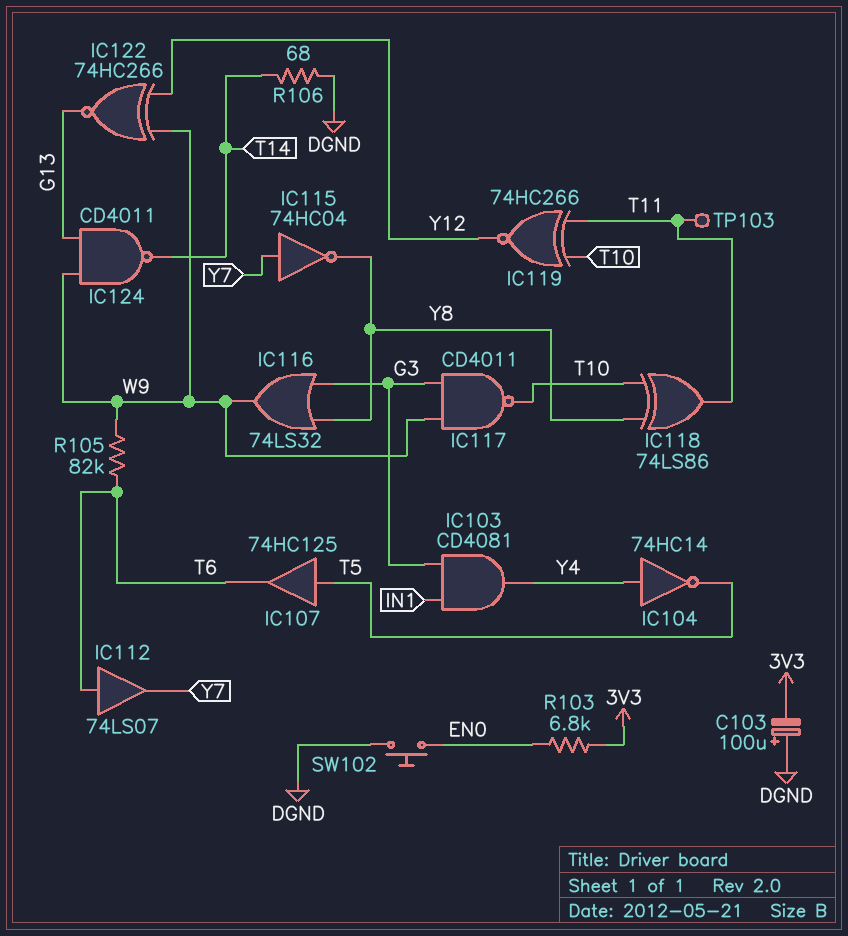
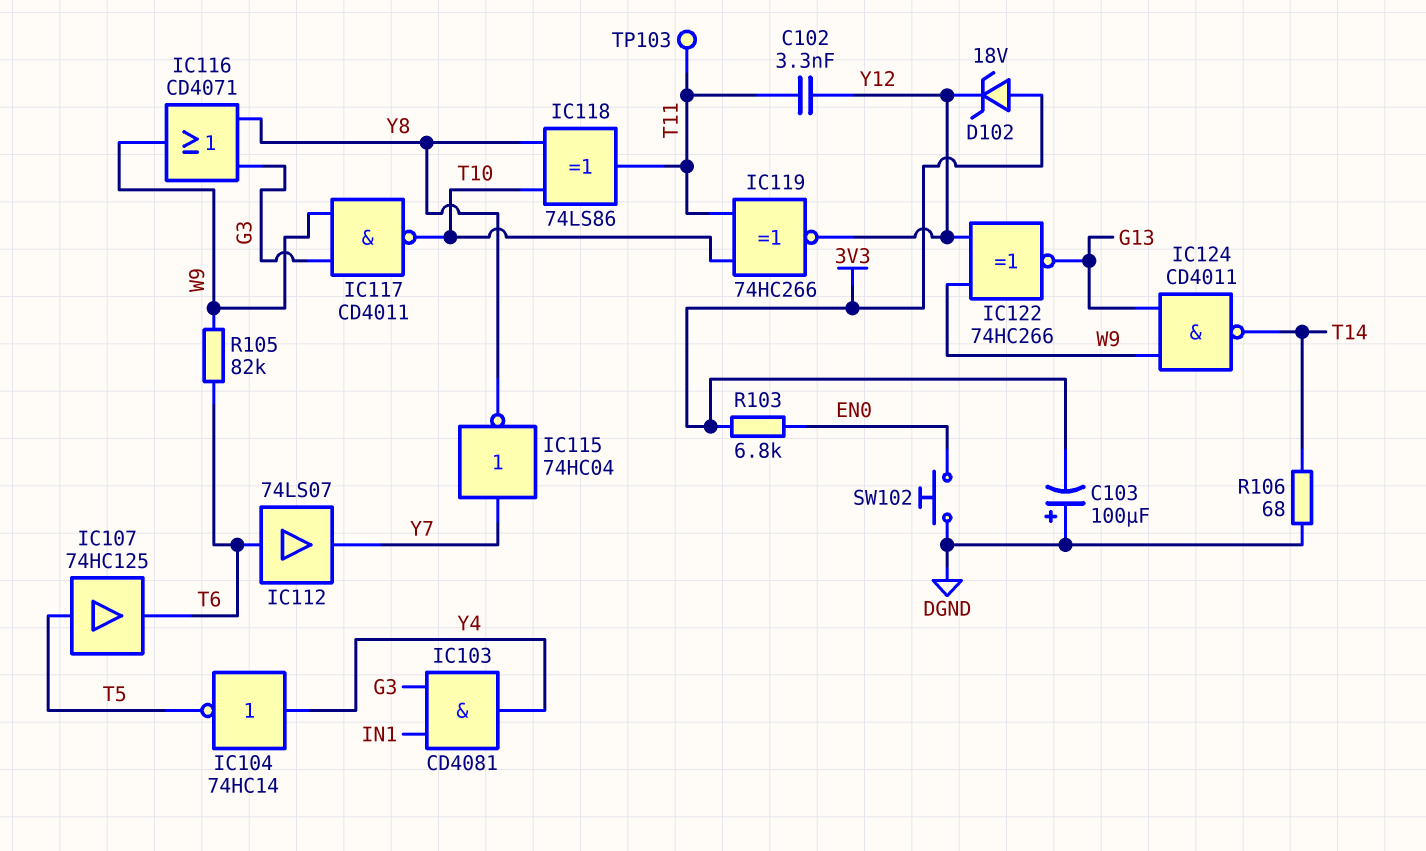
C102: none -> 3.3nF (T11, Y12)
D102: none -> zener 18V (A 3V3, K Y12)
IC116: OR 74LS32 (in G3, in Y8, out W9) -> OR CD4071 (in G3, in Y8, out W9)

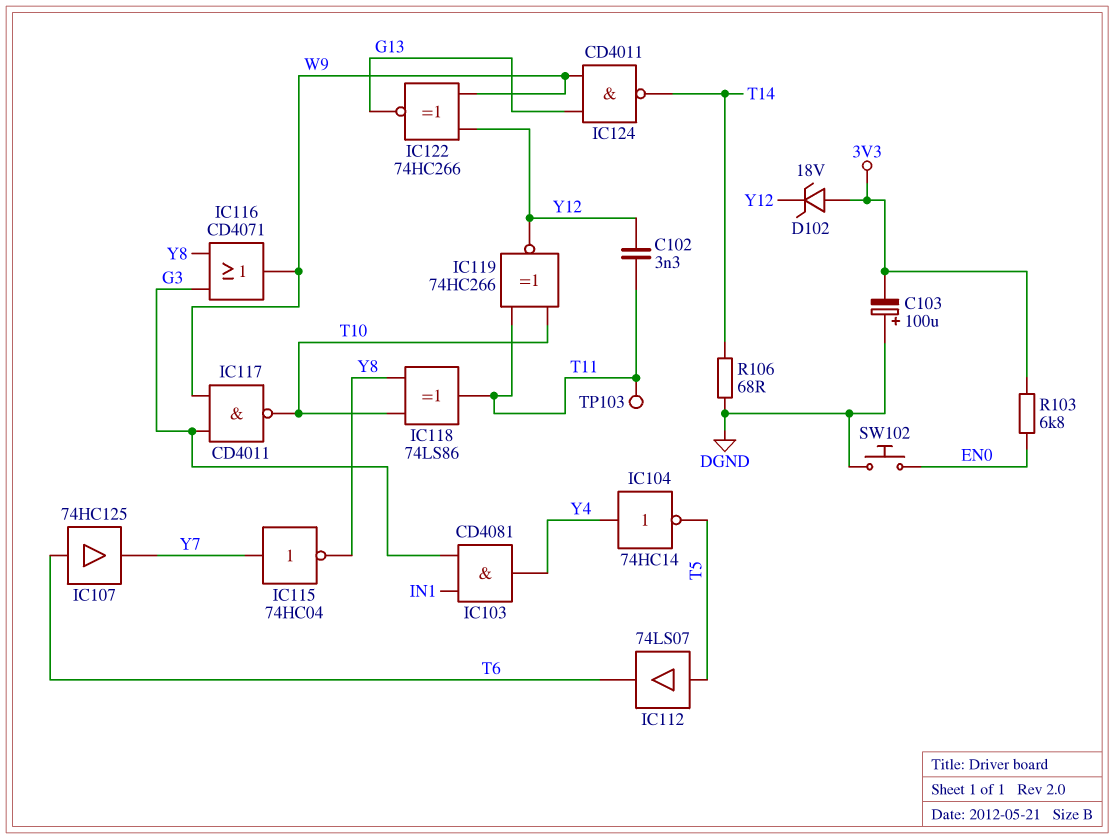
IC107: buffer 74HC125 (in T5, out T6) -> buffer 74HC125 (in T6, out Y7)
IC112: buffer 74LS07 (in T6, out Y7) -> buffer 74LS07 (in T5, out T6)
R105: 82k (T6, W9) -> none

